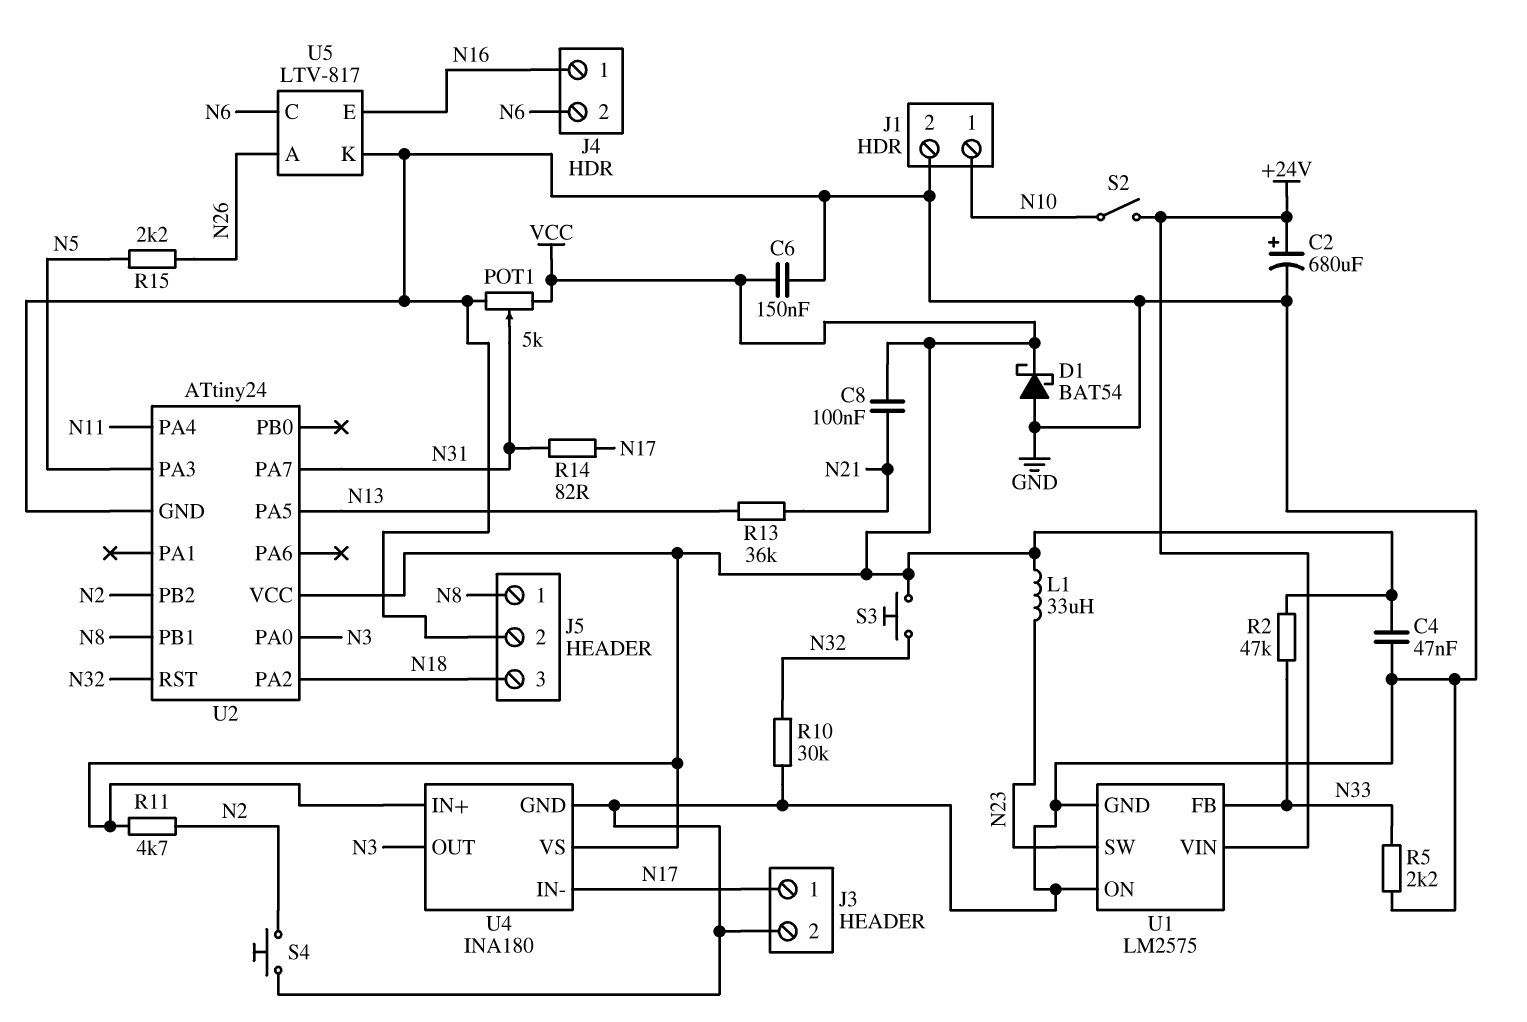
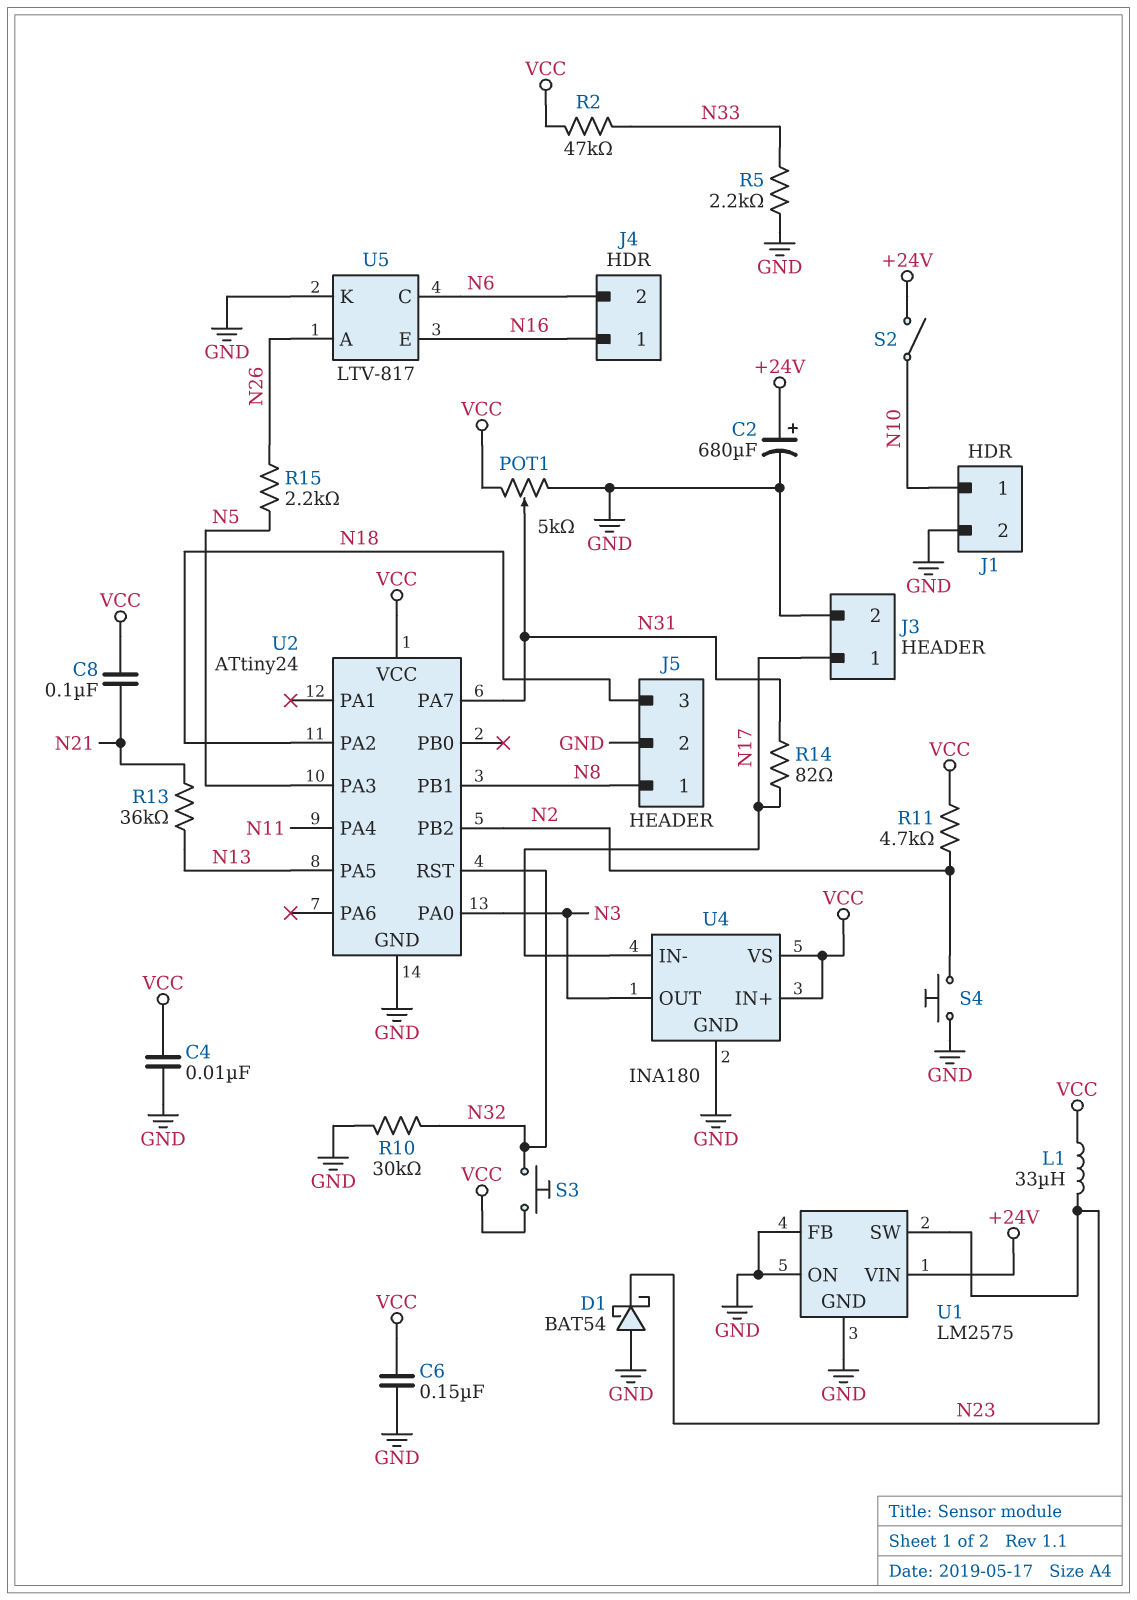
C4: 47nF (GND, VCC) -> 10nF (GND, VCC)
D1: schottky BAT54 (A GND, K VCC) -> schottky BAT54 (A GND, K N23)
U1 pin FB: N33 -> GND

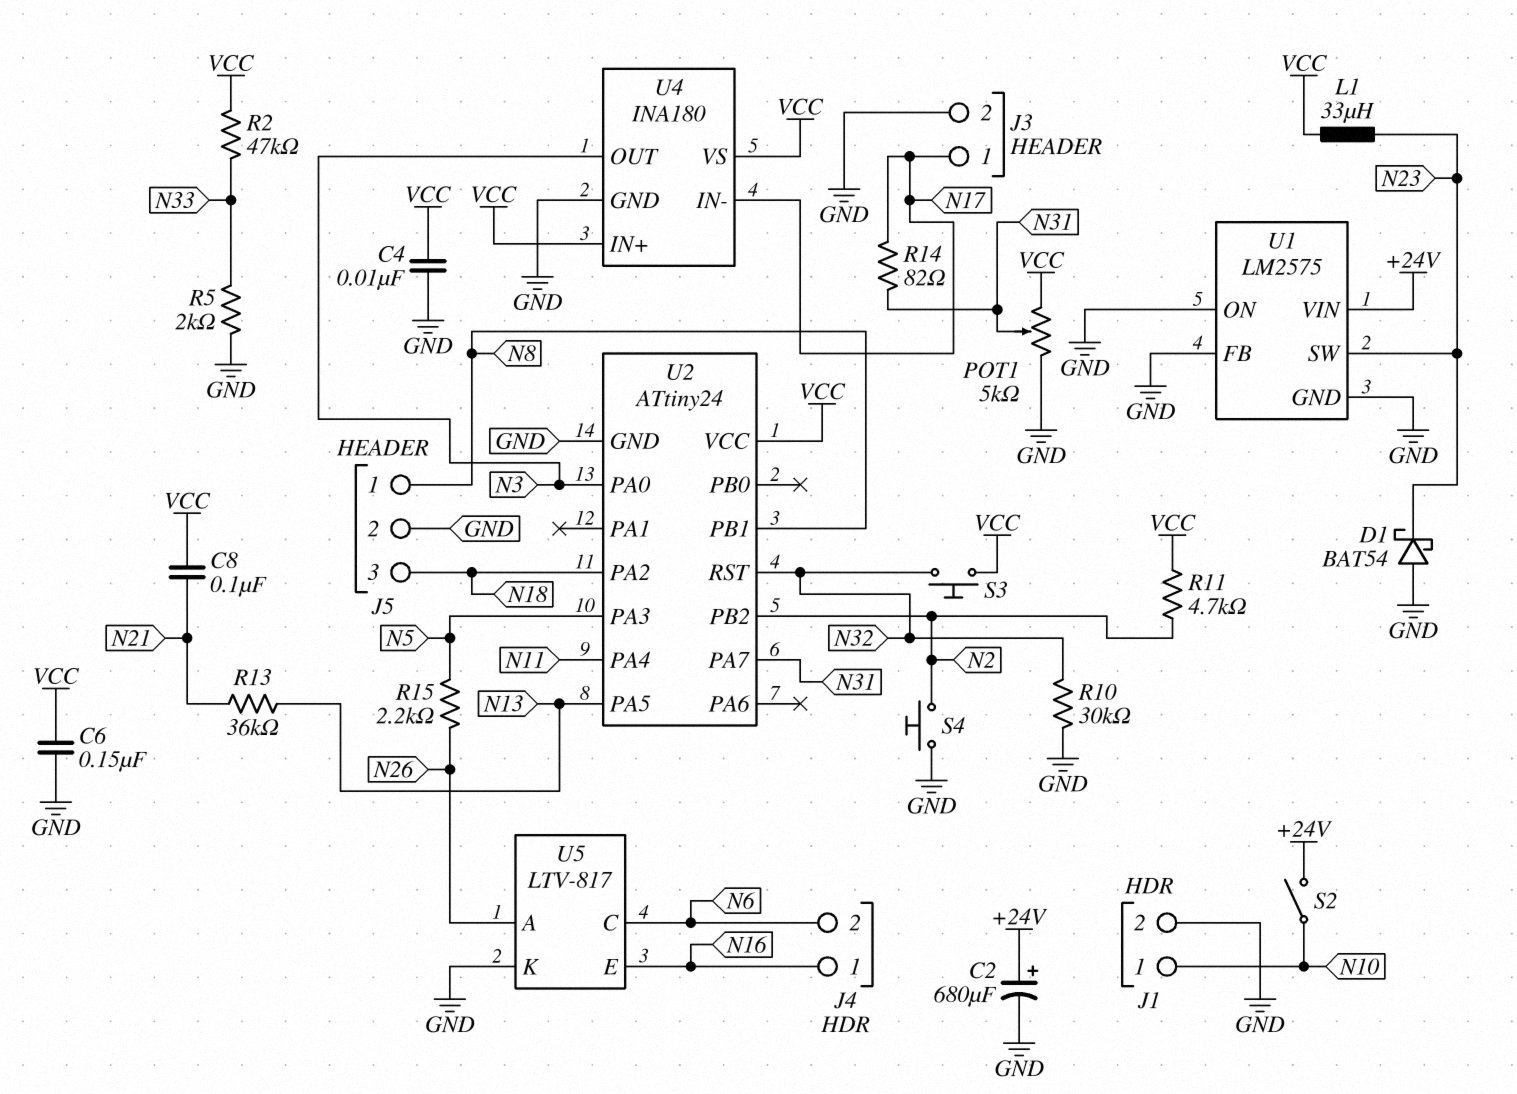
R5: 2.2k (GND, N33) -> 2k (GND, N33)

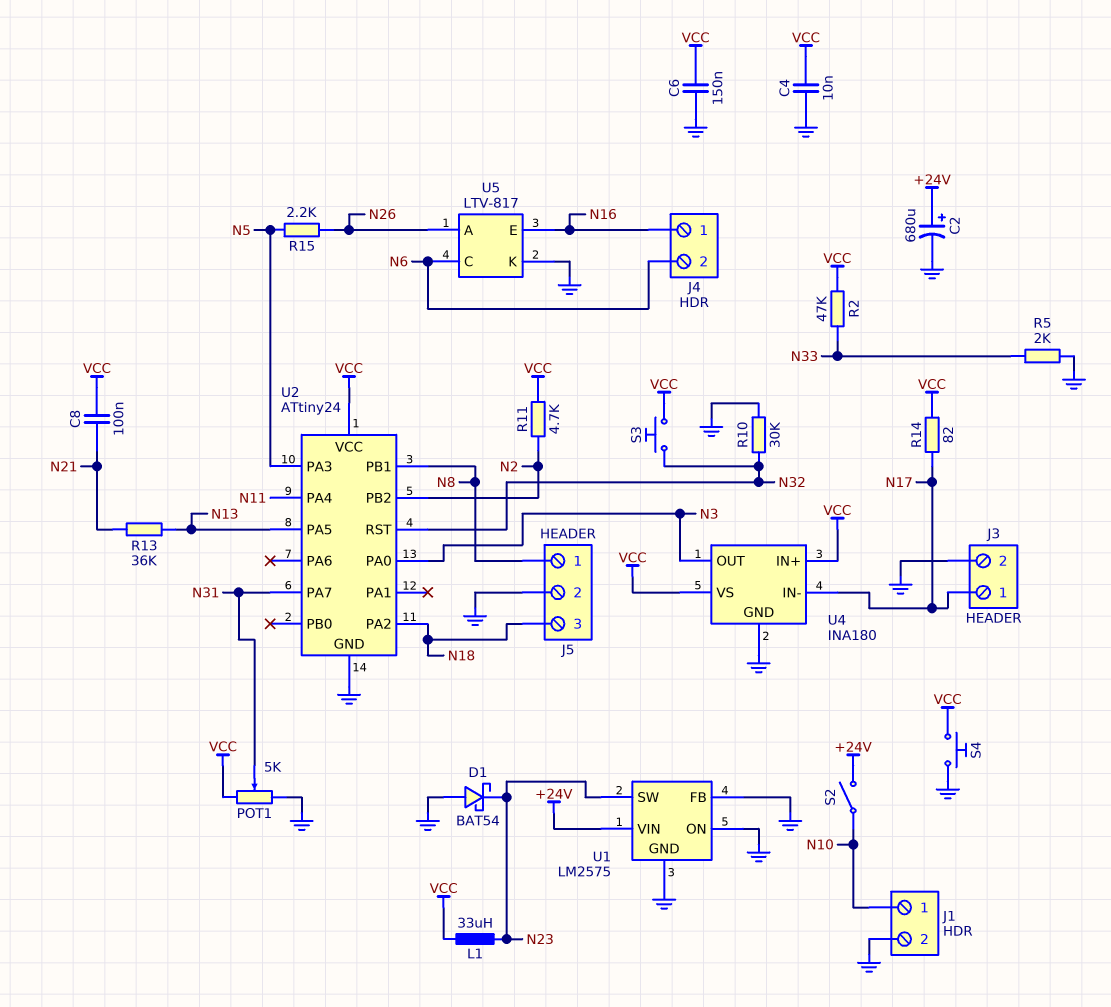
R14: 82 (N17, N31) -> 82 (N17, VCC)
S4: button (GND, N2) -> button (GND, VCC)

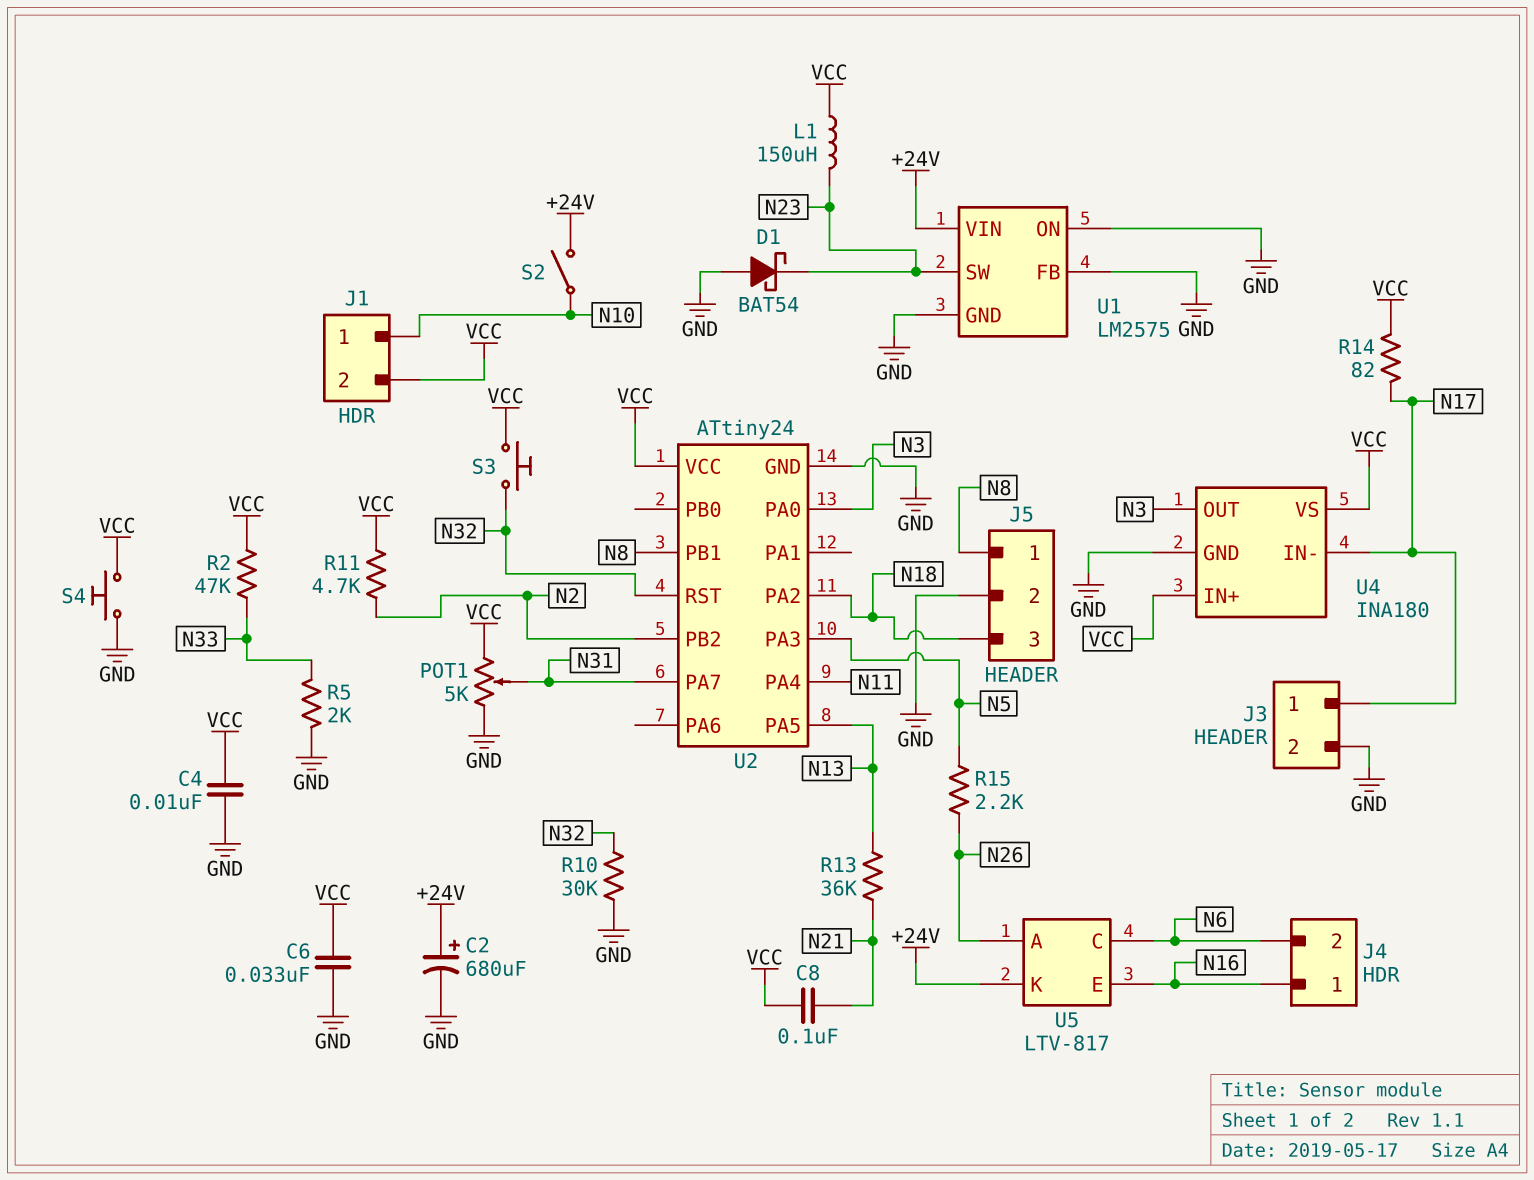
C6: 150nF (GND, VCC) -> 33nF (GND, VCC)
J1 pin 2: GND -> VCC
L1: 33uH (N23, VCC) -> 150uH (N23, VCC)
U5 pin K: GND -> +24V

